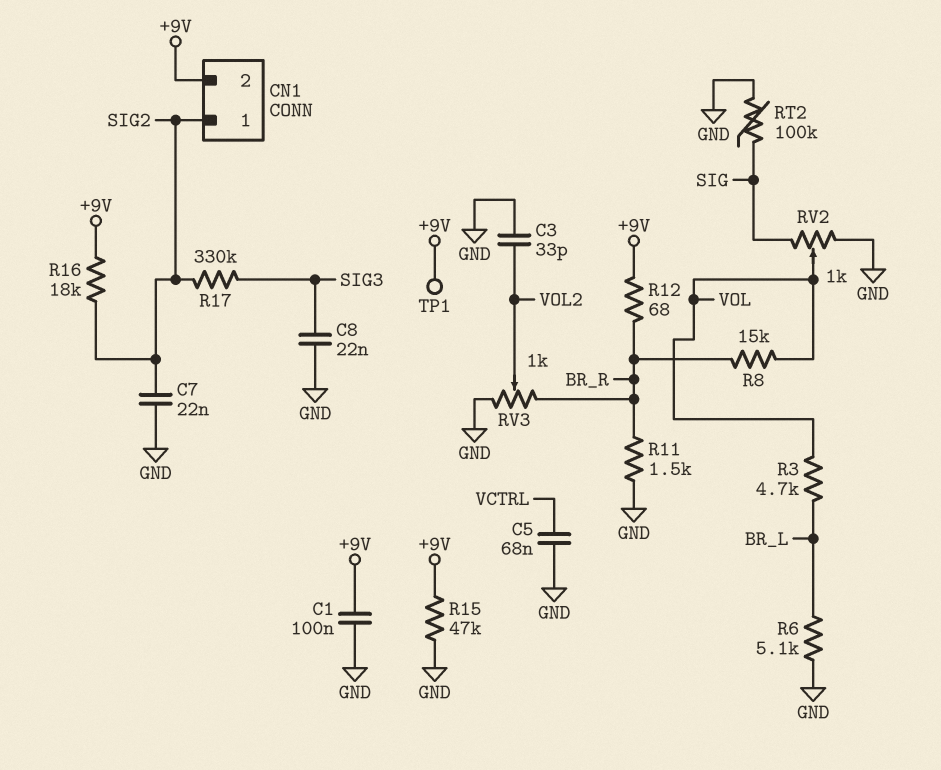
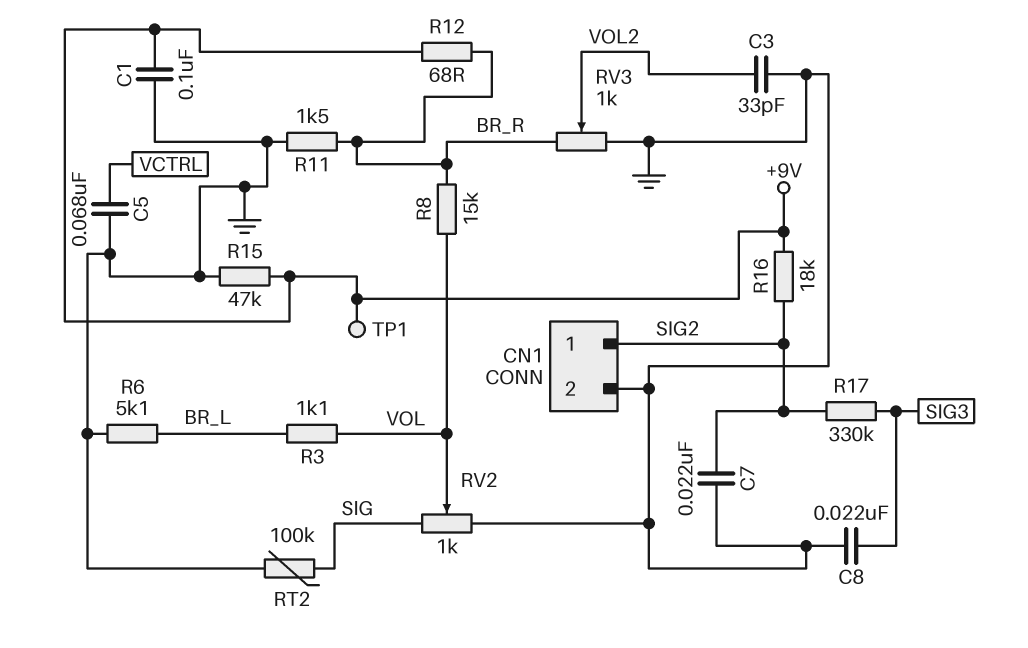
CN1 pin 2: +9V -> GND
R3: 4.7k (BR_L, VOL) -> 1.1k (BR_L, VOL)

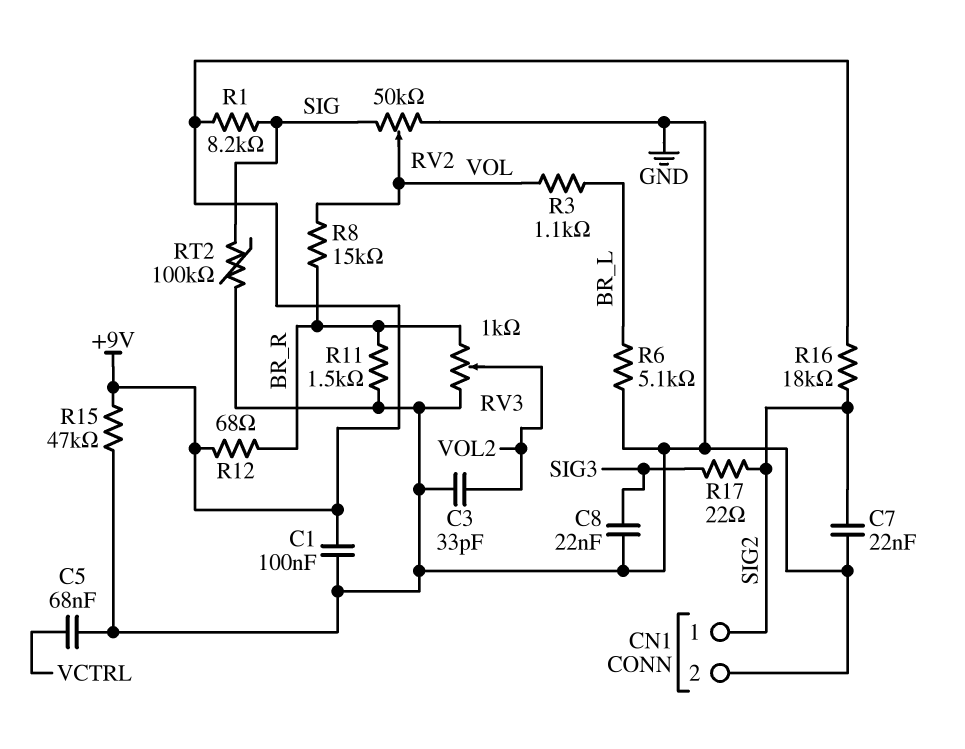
R1: none -> 8.2k (+9V, SIG)
R17: 330k (SIG2, SIG3) -> 22 (SIG2, SIG3)
RV2: 1k (GND, SIG, wiper VOL) -> 50k (GND, SIG, wiper VOL)
TP1: test point (+9V) -> none

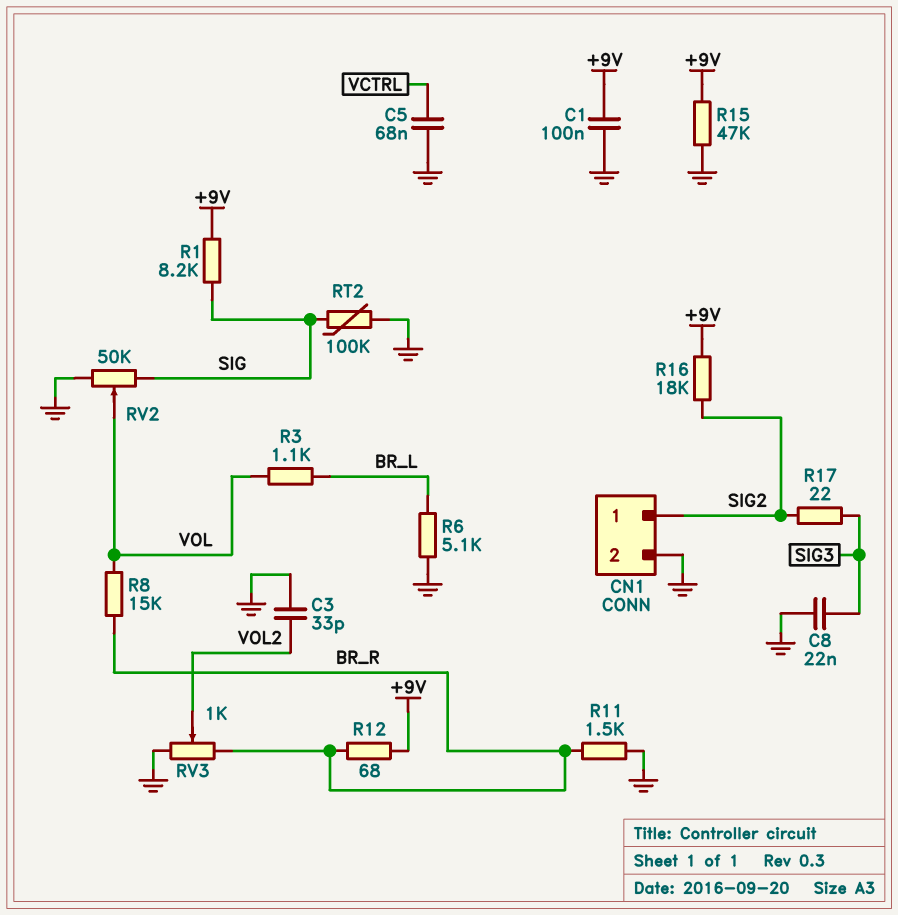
C7: 22nF (GND, SIG2) -> none

